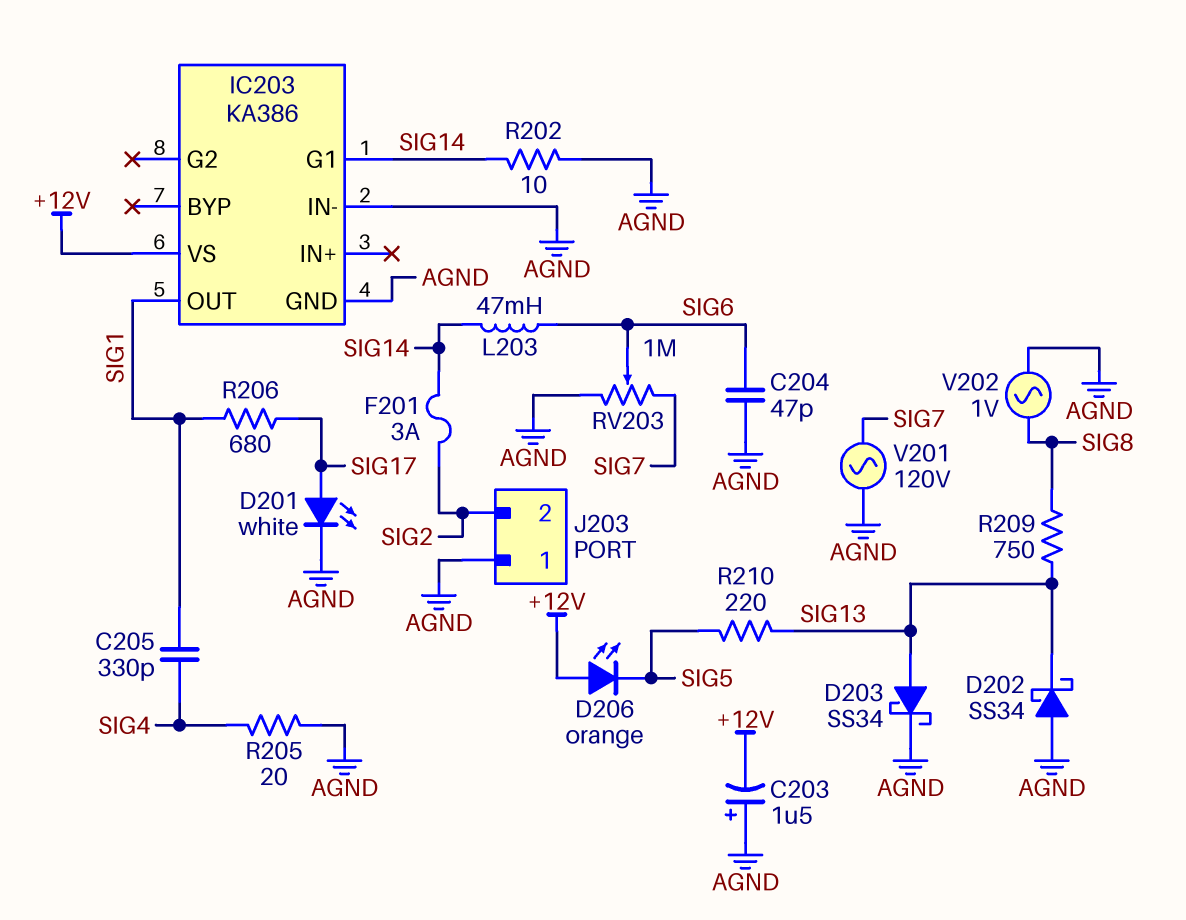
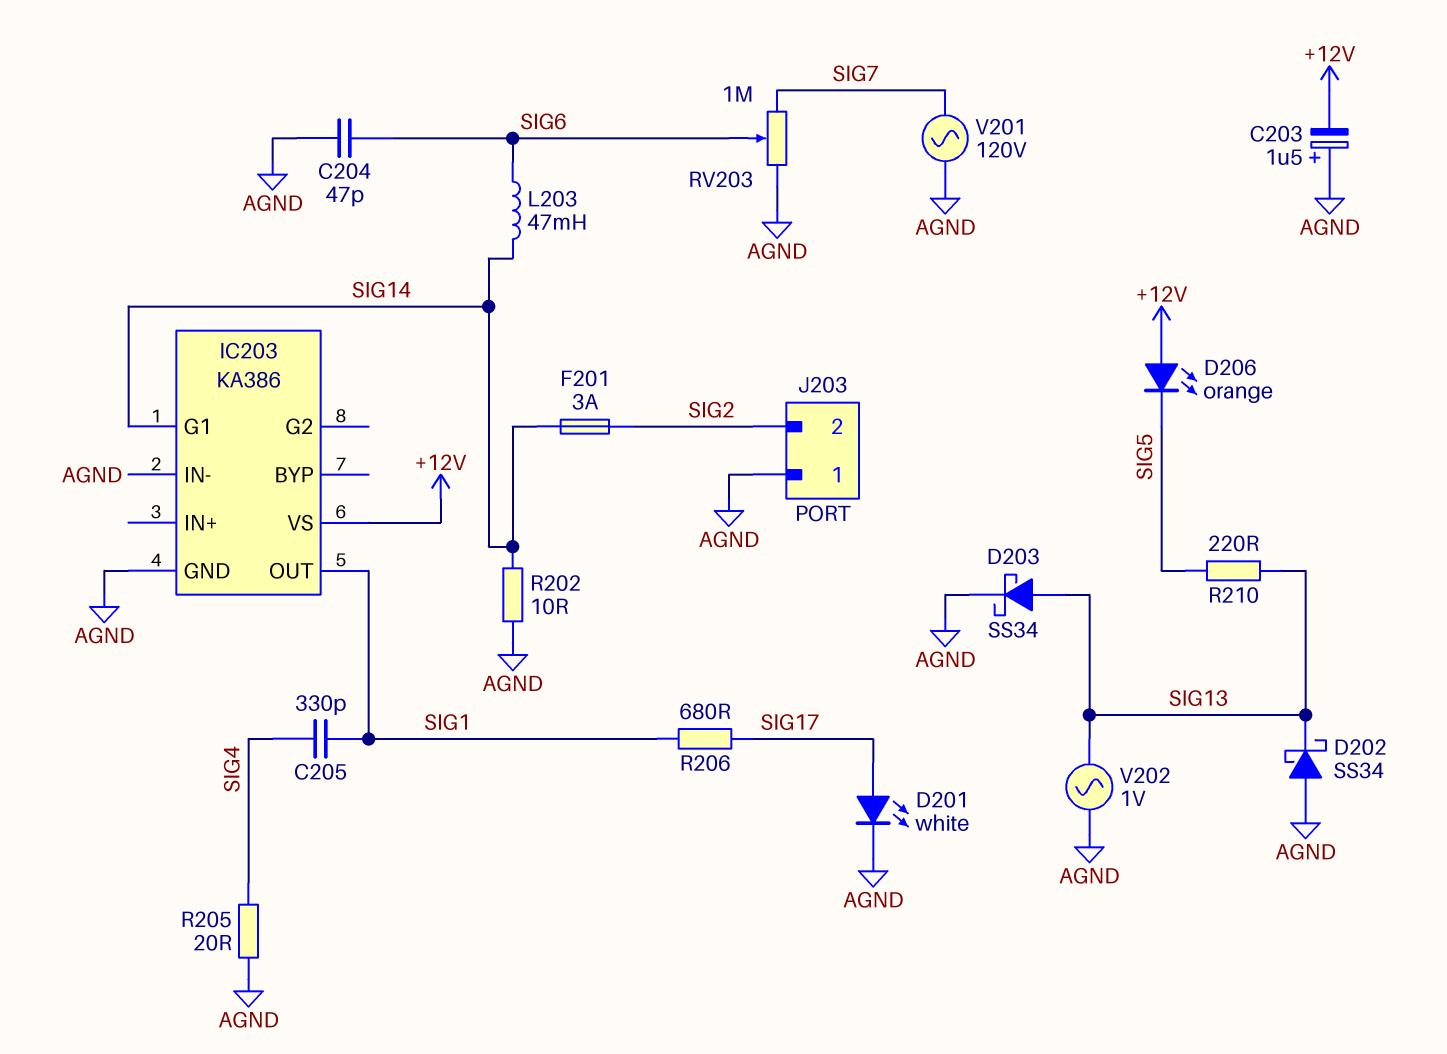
R209: 750 (SIG8, SIG13) -> none
V202: AC 1V (AGND, SIG8) -> AC 1V (AGND, SIG13)

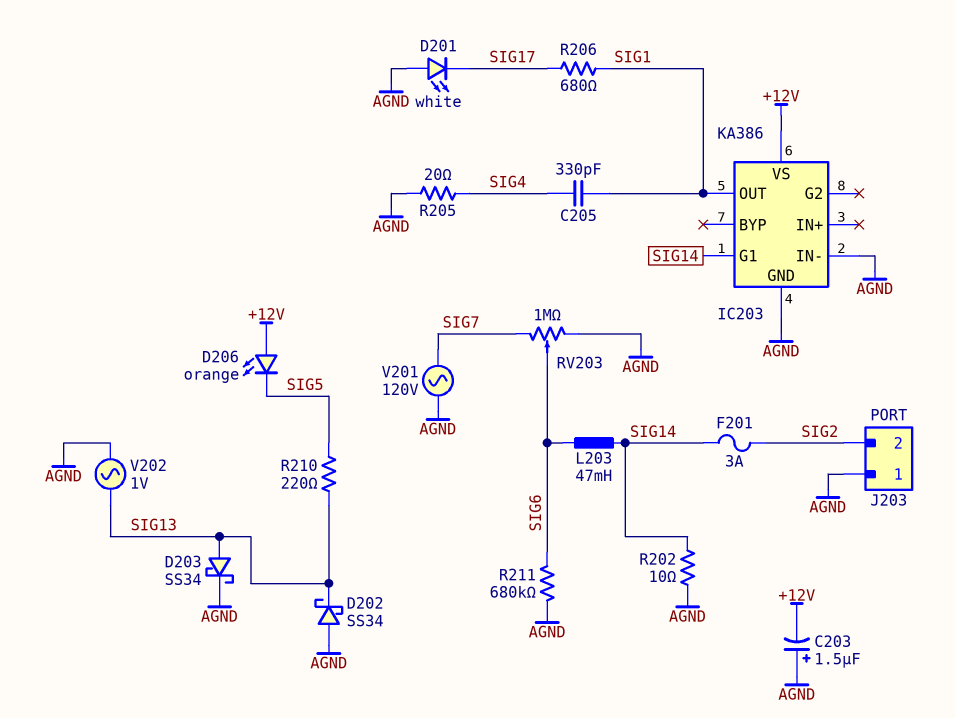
C204: 47pF (AGND, SIG6) -> none
D201: LED white (A SIG17, K AGND) -> LED white (A AGND, K SIG17)
R211: none -> 680k (AGND, SIG6)

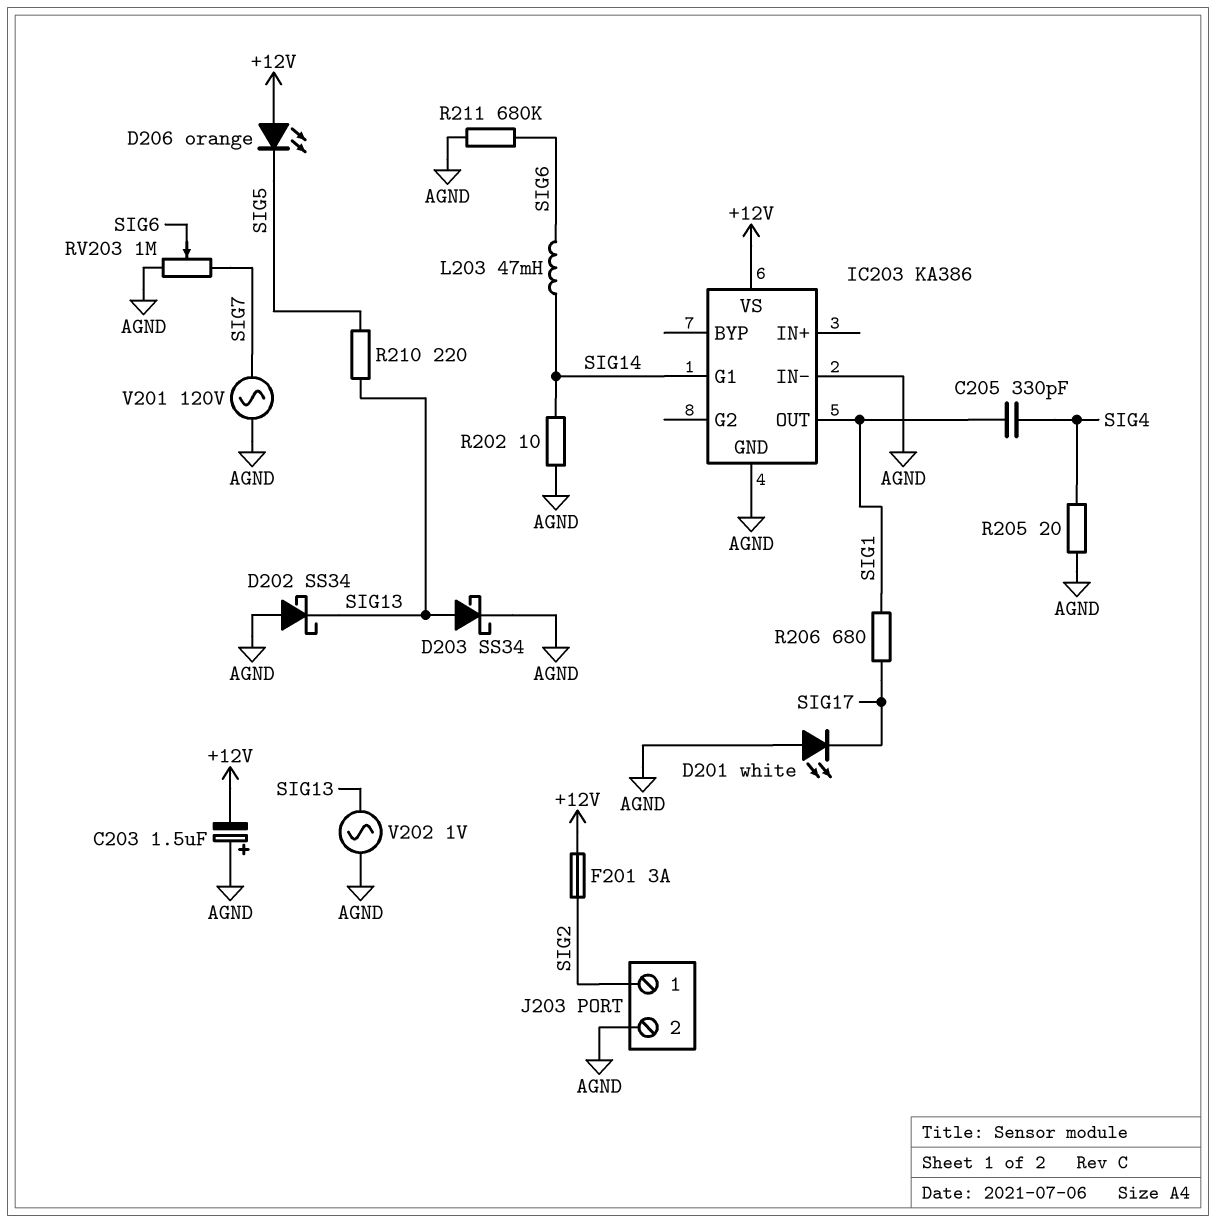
F201: 3A (SIG2, SIG14) -> 3A (+12V, SIG2)
J203 pin 1: AGND -> SIG2
J203 pin 2: SIG2 -> AGND

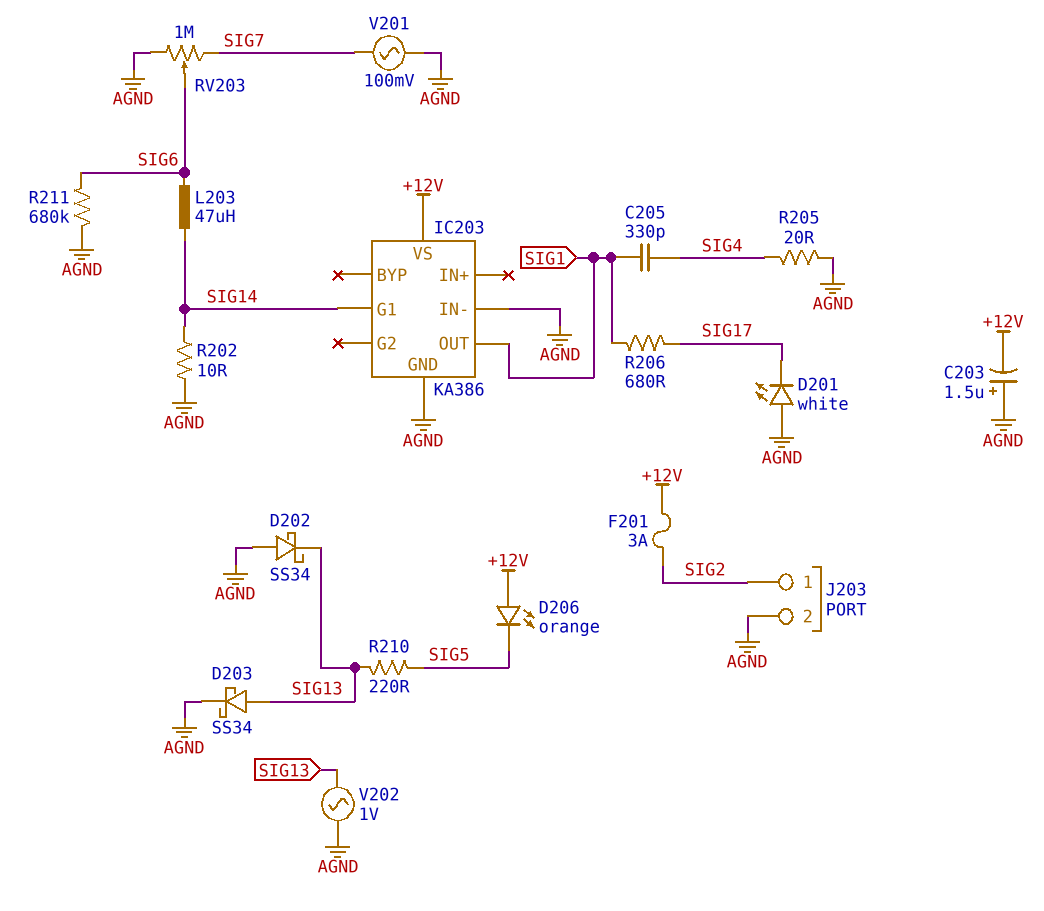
L203: 47mH (SIG6, SIG14) -> 47uH (SIG6, SIG14)
V201: AC 120V (AGND, SIG7) -> AC 100mV (AGND, SIG7)

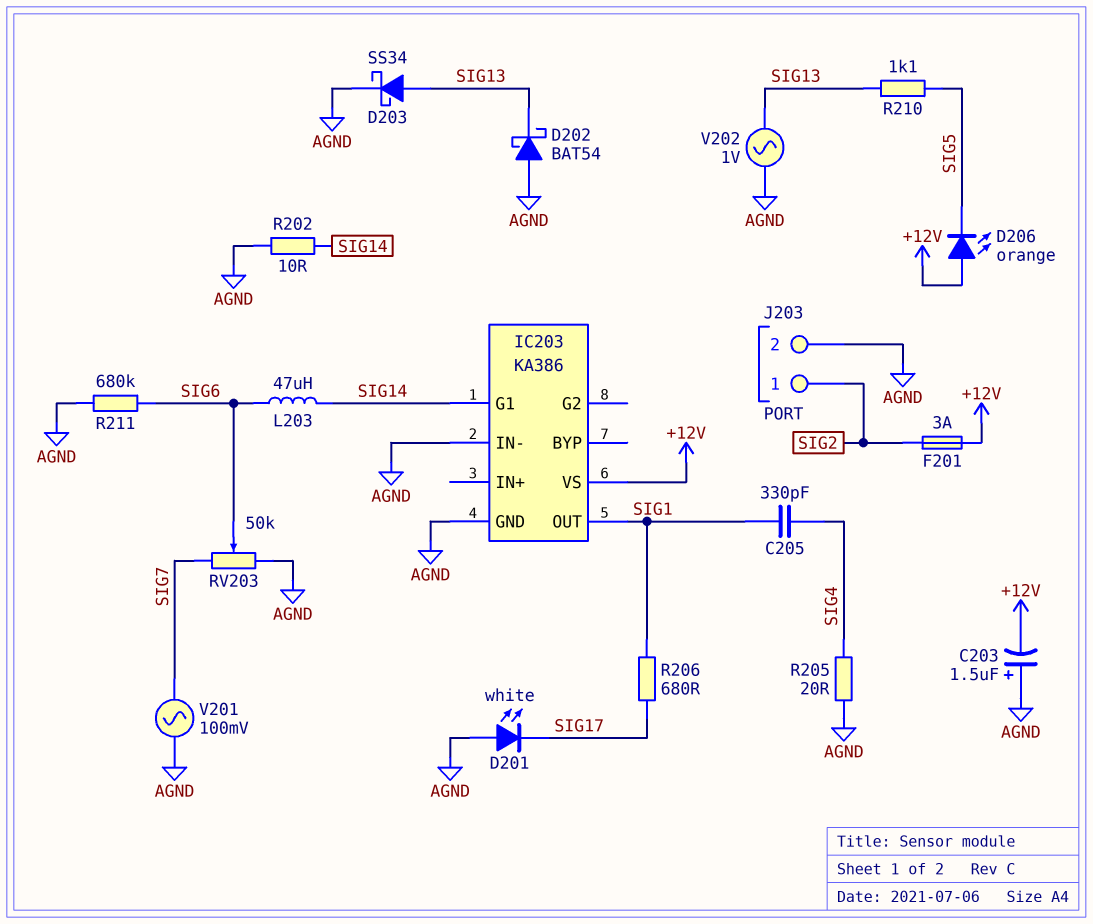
D202: schottky SS34 (A AGND, K SIG13) -> schottky BAT54 (A AGND, K SIG13)
R210: 220 (SIG5, SIG13) -> 1.1k (SIG5, SIG13)
RV203: 1M (AGND, SIG7, wiper SIG6) -> 50k (AGND, SIG7, wiper SIG6)

